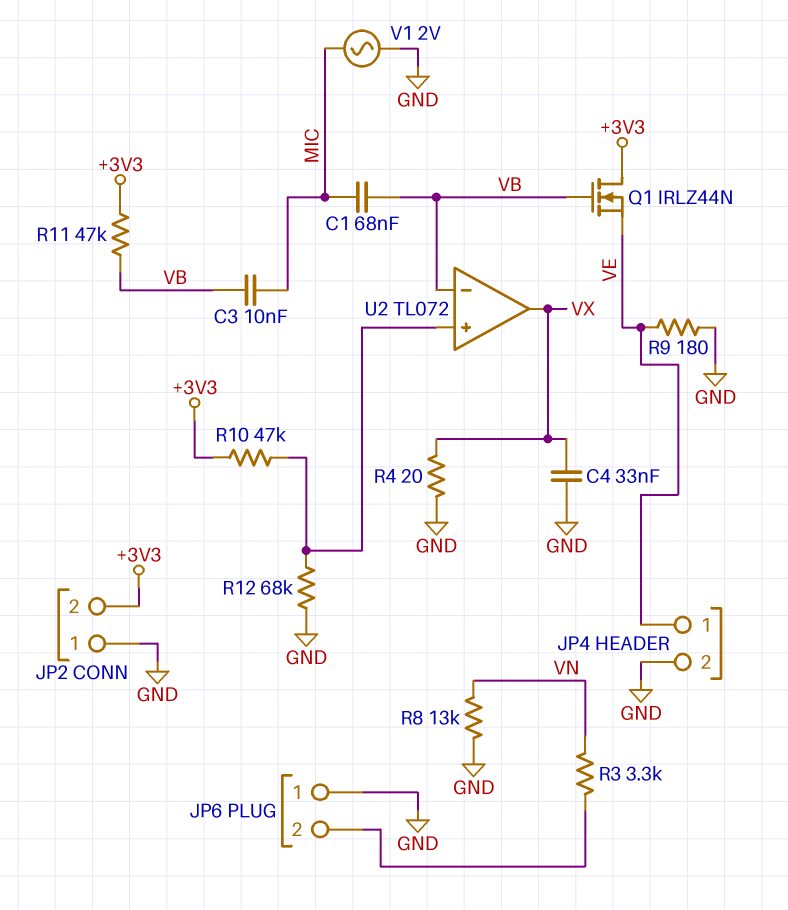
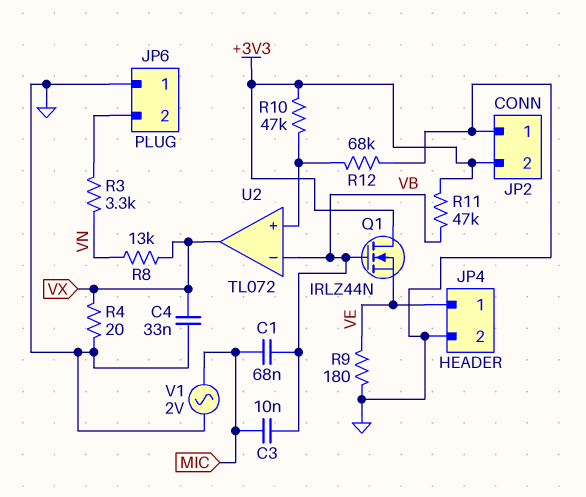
R8: 13k (GND, VN) -> 13k (VN, VX)

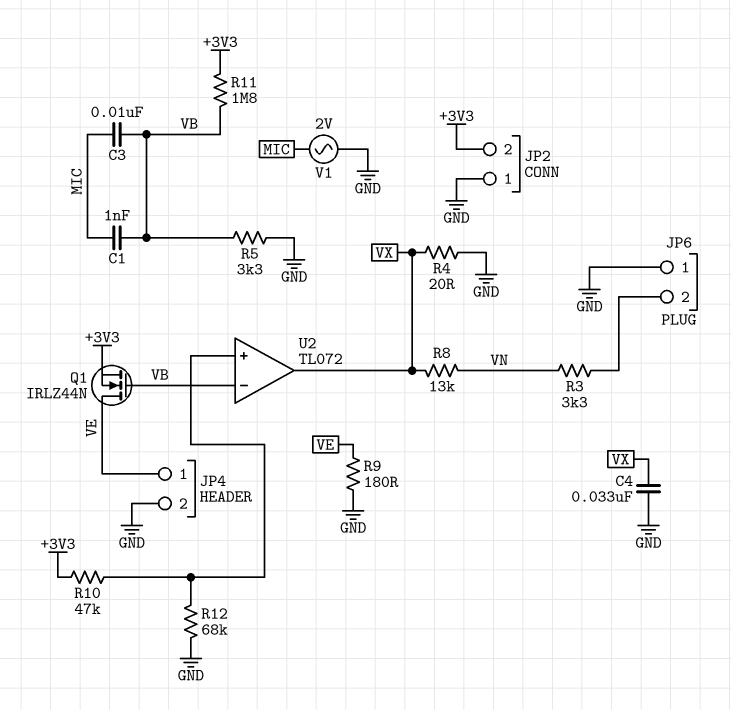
C1: 68nF (MIC, VB) -> 1nF (MIC, VB)
Q1: NMOS IRLZ44N (G VB, D +3V3, S VE) -> NMOS IRLZ44N (G VB, D VE, S +3V3)
R5: none -> 3.3k (GND, VB)
R11: 47k (+3V3, VB) -> 1.8M (+3V3, VB)

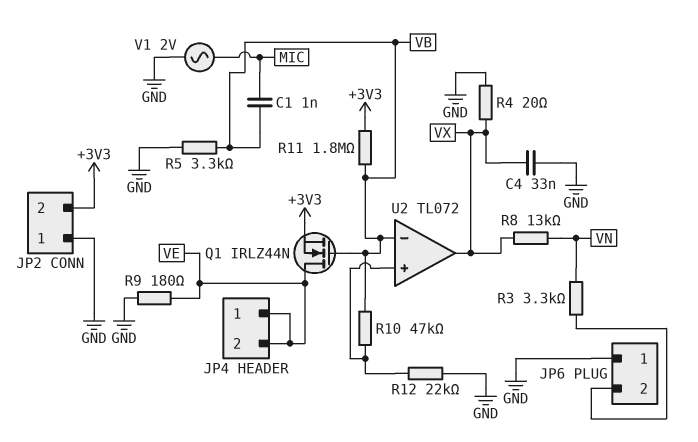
C3: 10nF (MIC, VB) -> none
JP4 pin 2: GND -> VE
R10: 47k (+3V3, U2/in+) -> 47k (U2/in+, VB)
R12: 68k (GND, U2/in+) -> 22k (GND, U2/in+)

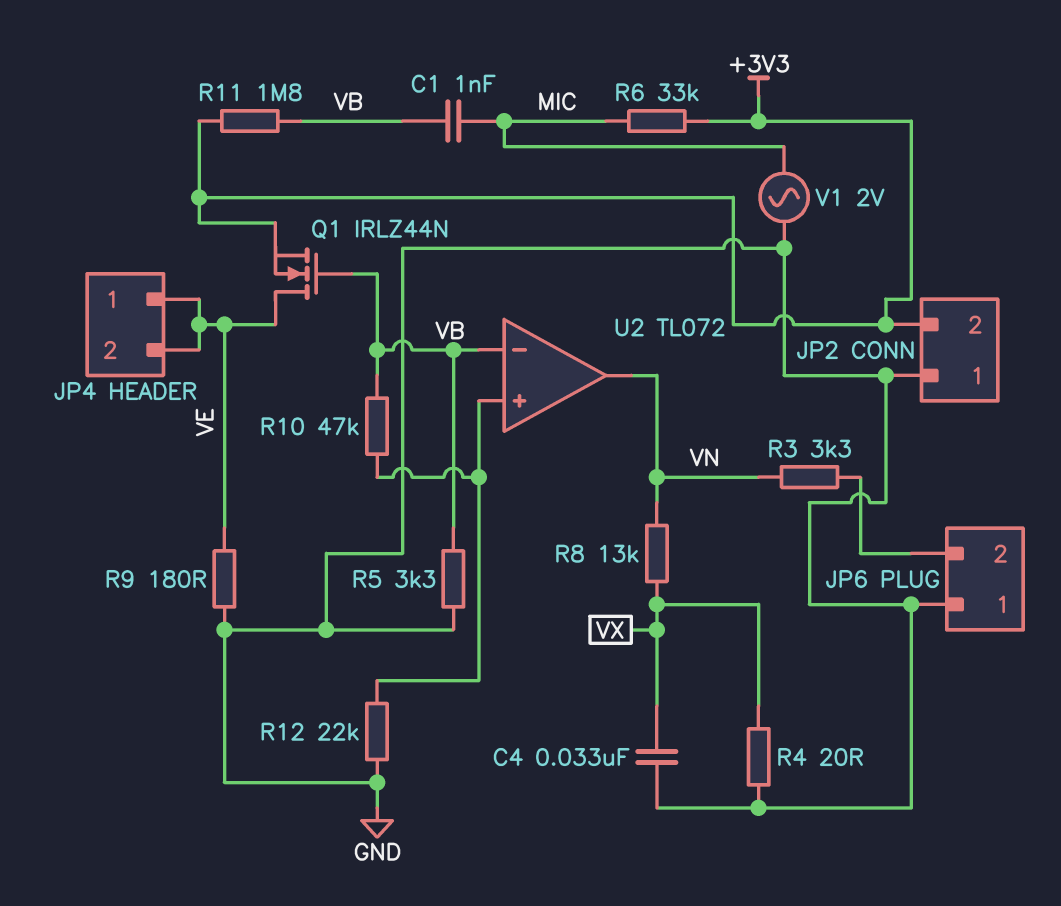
R6: none -> 33k (+3V3, MIC)
U2 pin out: VX -> VN

